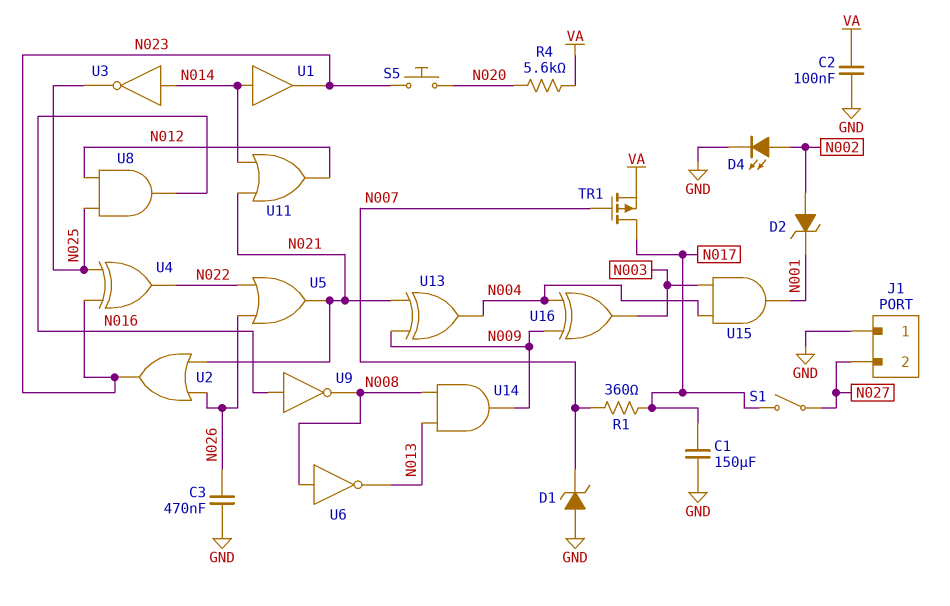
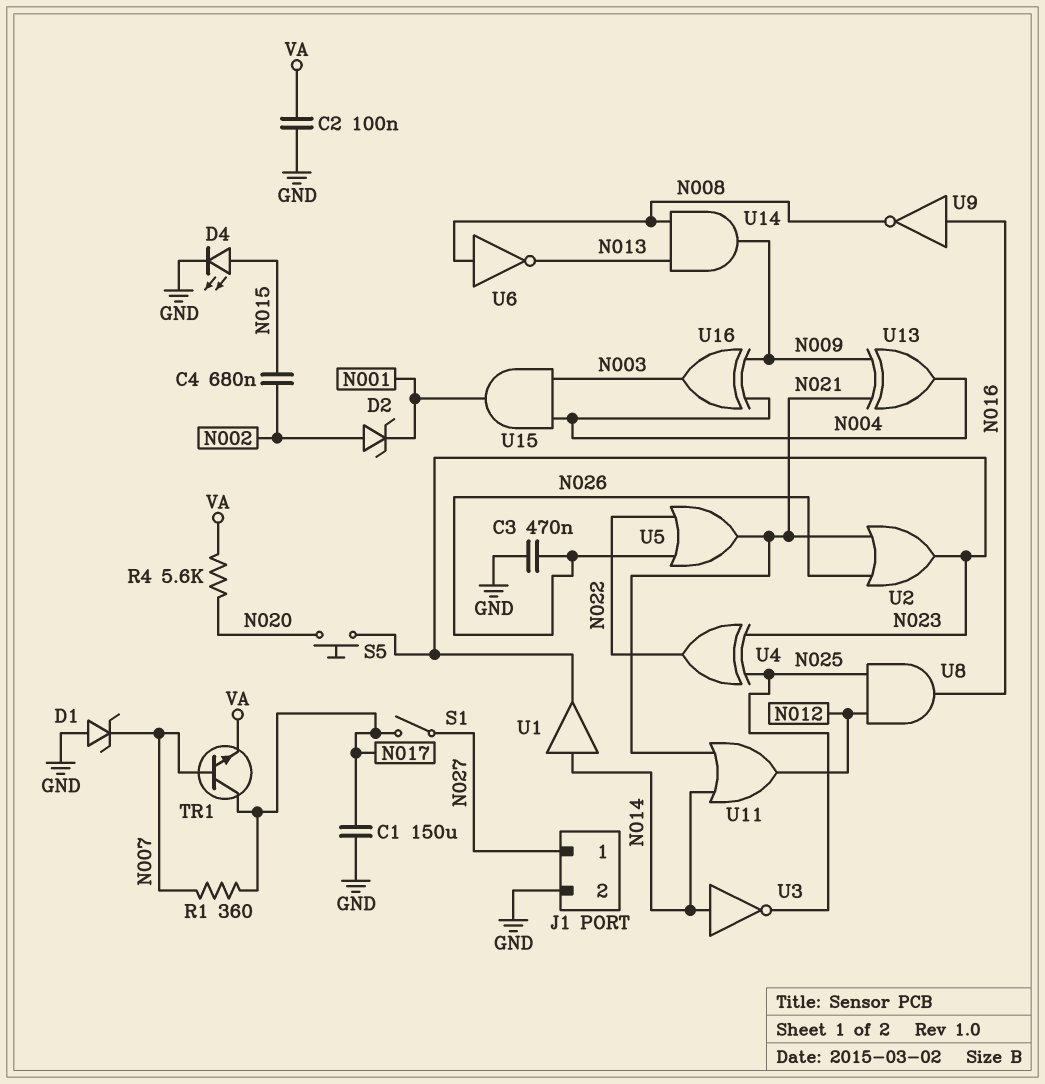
C4: none -> 680nF (N002, N015)
D4: LED (A N002, K GND) -> LED (A N015, K GND)
J1 pin 1: GND -> N027
J1 pin 2: N027 -> GND
TR1: PMOS (G N007, D N017, S VA) -> NPN (B N007, C N017, E VA)

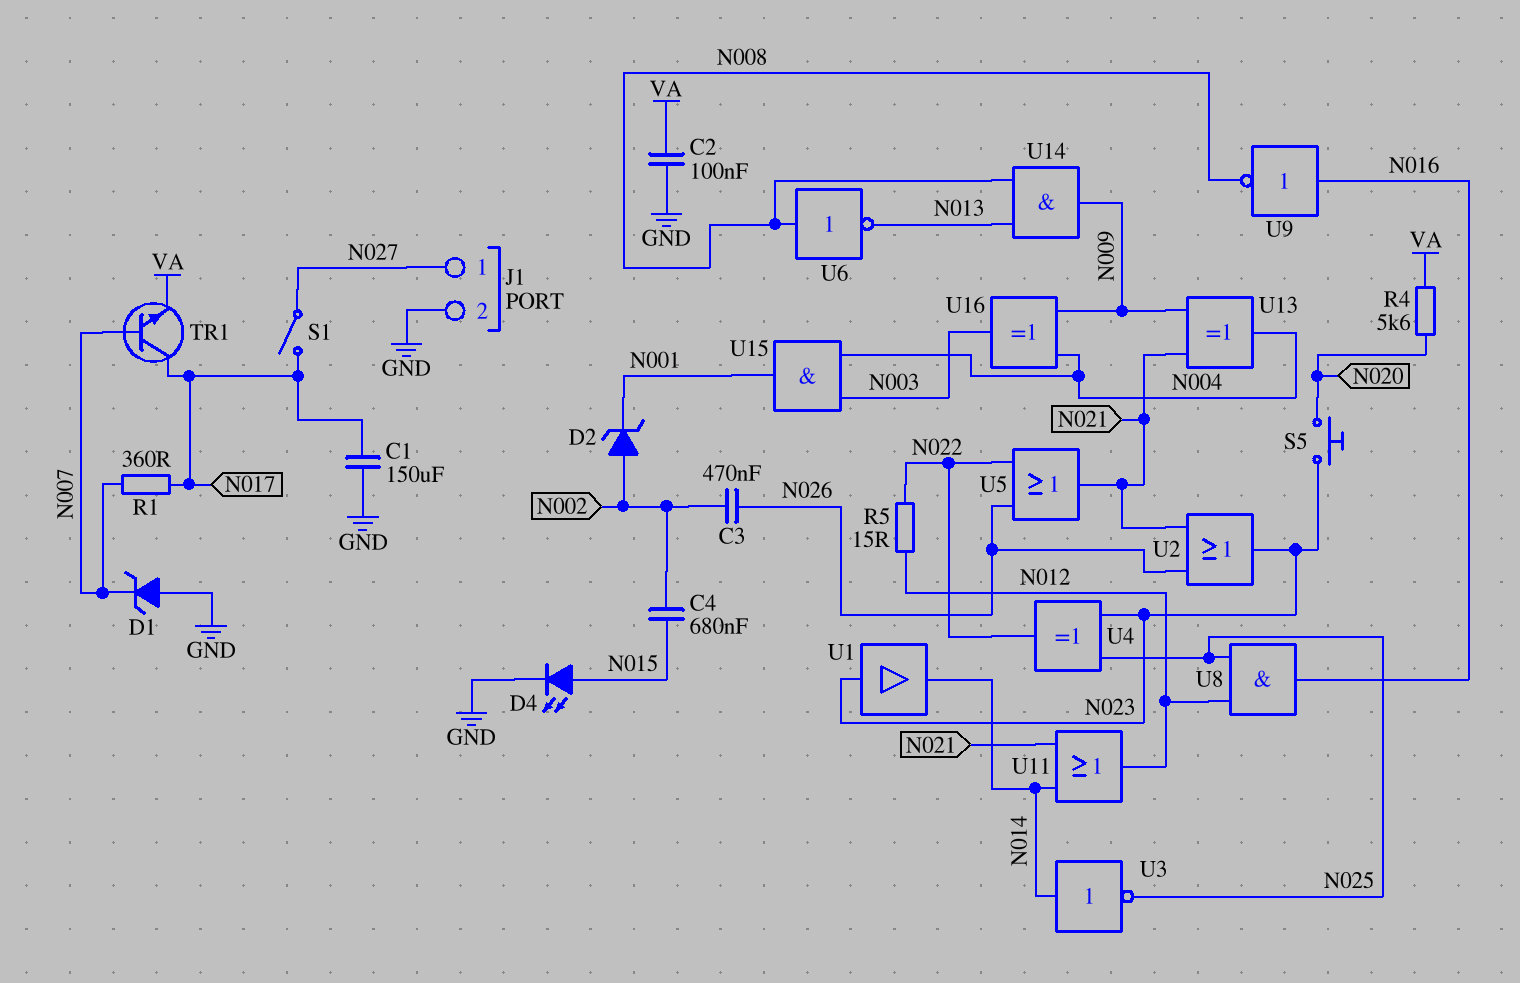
C3: 470nF (GND, N026) -> 470nF (N002, N026)
R5: none -> 15 (N012, N022)
U1: buffer (in N014, out N023) -> buffer (in N023, out N014)

